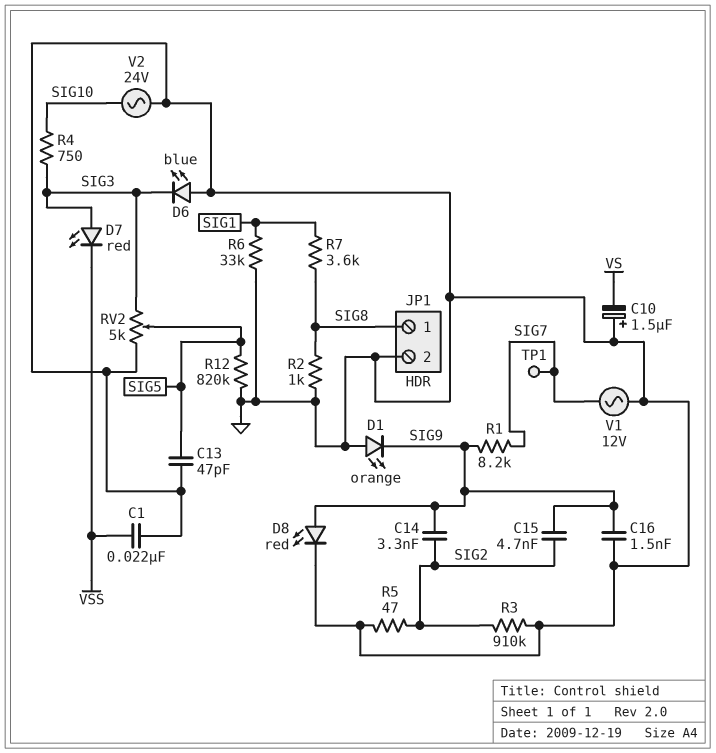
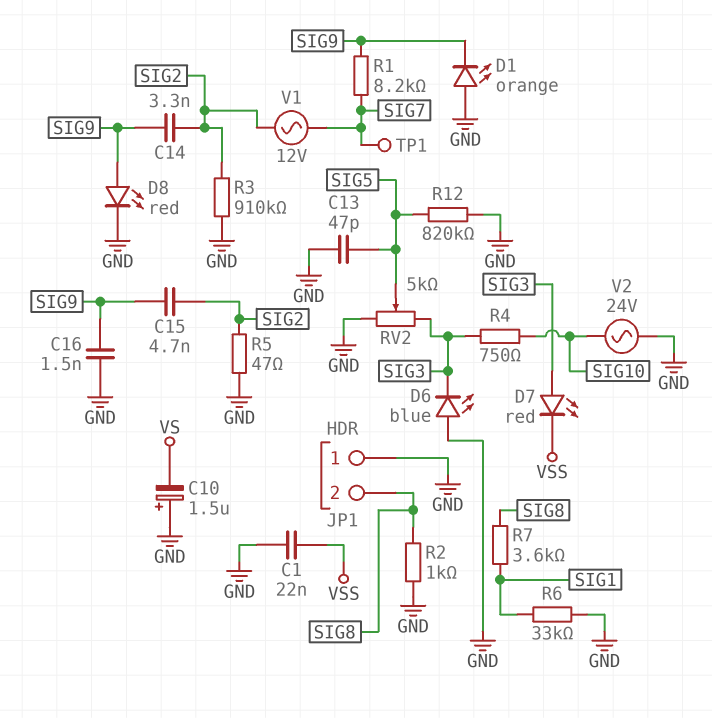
JP1 pin 1: SIG8 -> GND
JP1 pin 2: GND -> SIG8
V1: AC 12V (GND, SIG7) -> AC 12V (SIG2, SIG7)

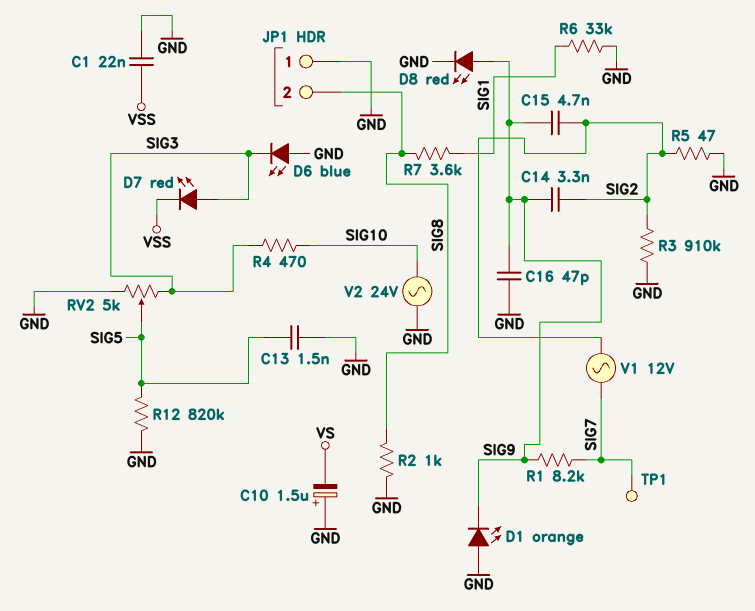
C13: 47pF (GND, SIG5) -> 1.5nF (GND, SIG5)
C16: 1.5nF (GND, SIG9) -> 47pF (GND, SIG9)
R4: 750 (SIG3, SIG10) -> 470 (SIG3, SIG10)

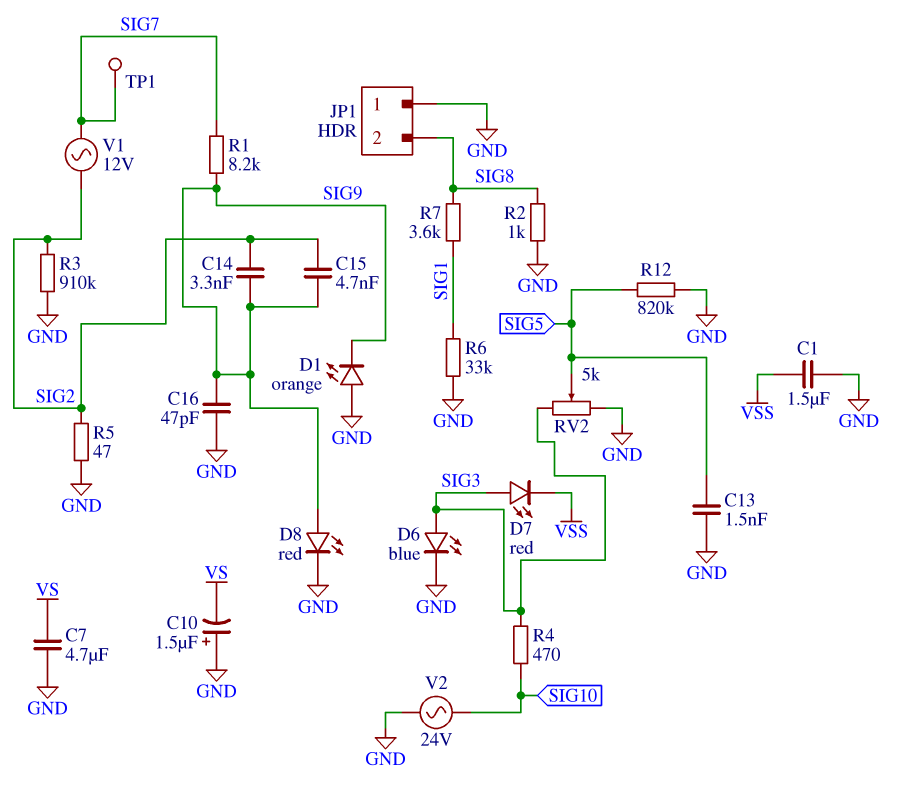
C1: 22nF (GND, VSS) -> 1.5uF (GND, VSS)
C7: none -> 4.7uF (GND, VS)
D6: LED blue (A GND, K SIG3) -> LED blue (A SIG3, K GND)

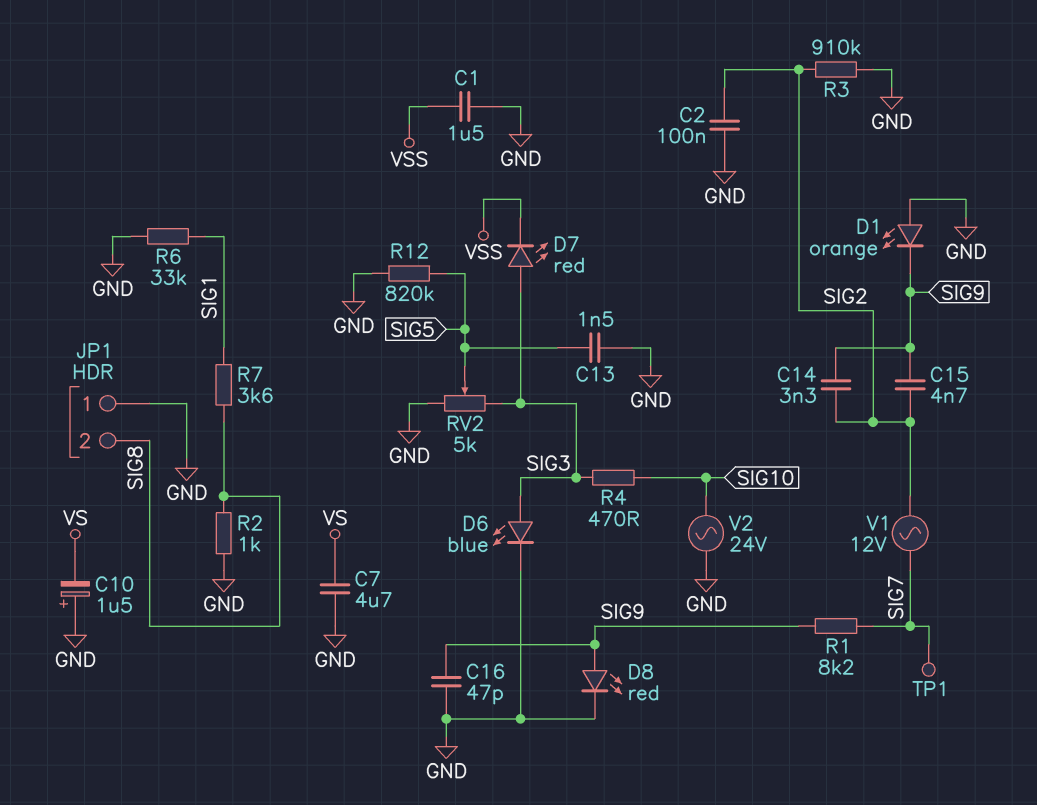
C2: none -> 100nF (GND, SIG2)
R5: 47 (GND, SIG2) -> none

